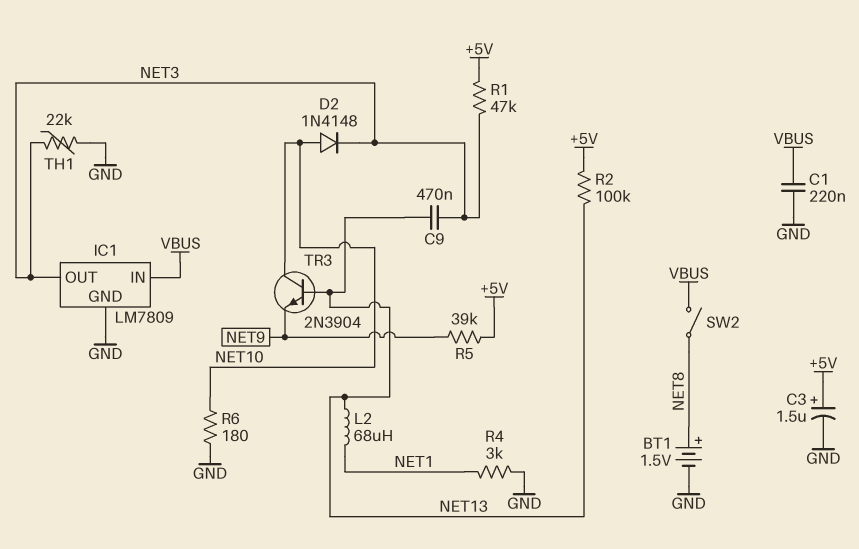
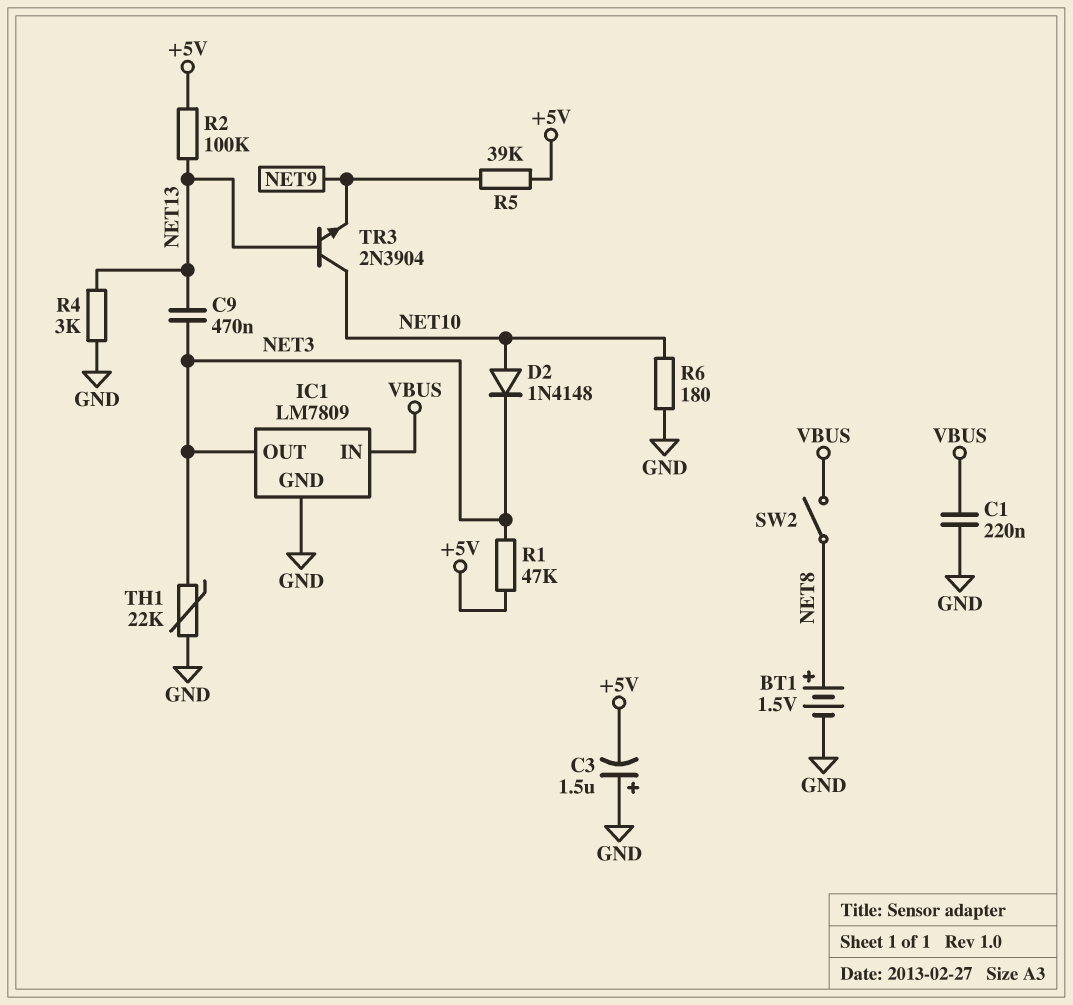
C3: 1.5uF (plus +5V, minus GND) -> 1.5uF (plus GND, minus +5V)
L2: 68uH (NET1, NET13) -> none
R4: 3k (GND, NET1) -> 3k (GND, NET13)

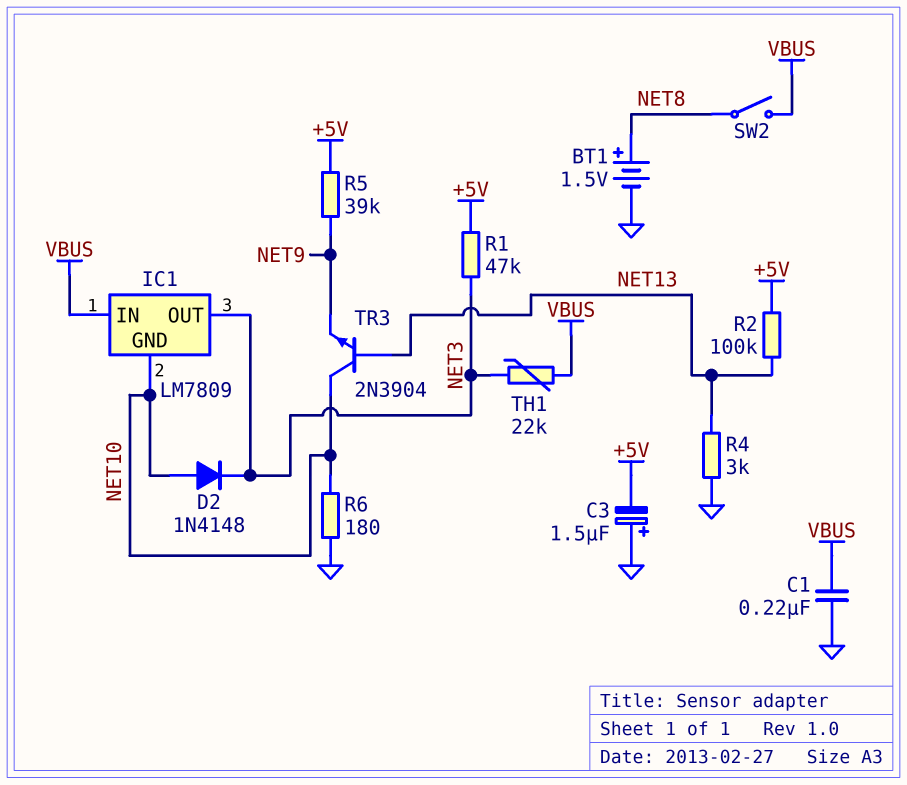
C9: 470nF (NET3, NET13) -> none
IC1 pin GND: GND -> NET10
TH1: 22k (GND, NET3) -> 22k (NET3, VBUS)

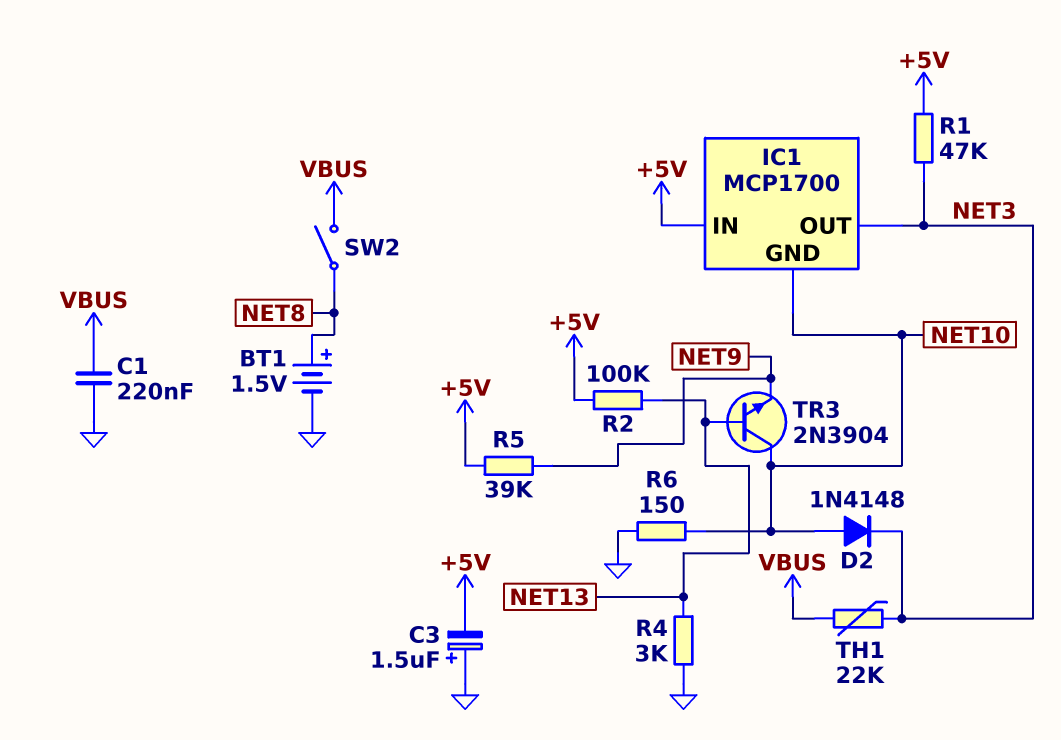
IC1: LM7809 -> MCP1700
IC1 pin IN: VBUS -> +5V
R6: 180 (GND, NET10) -> 150 (GND, NET10)

